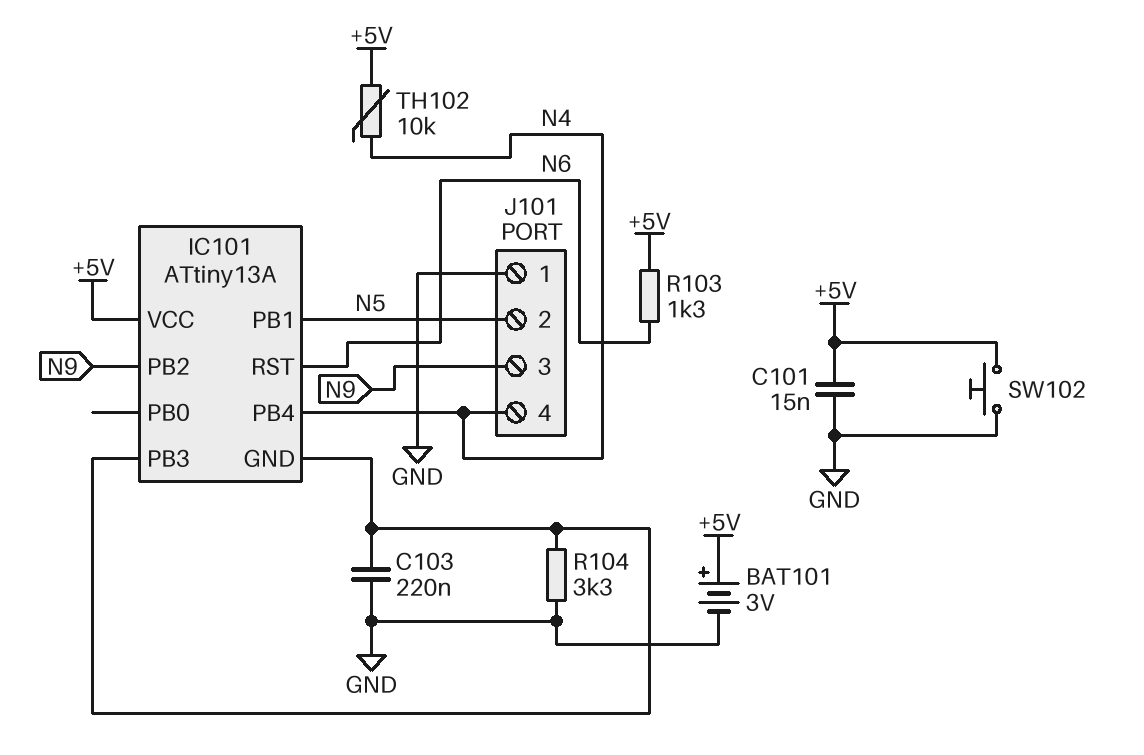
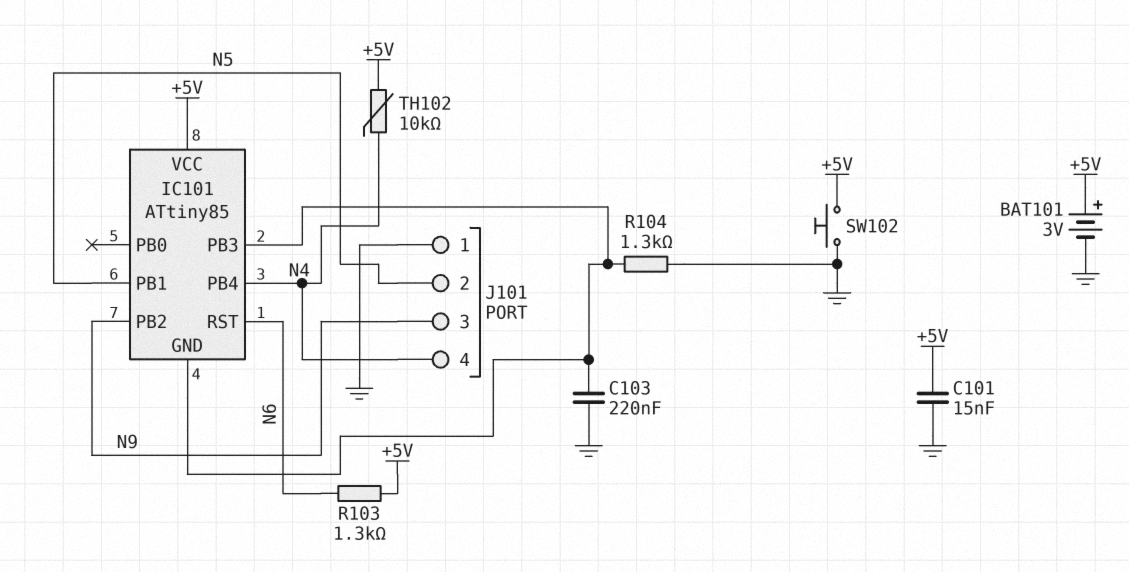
IC101: ATtiny13A -> ATtiny85
R104: 3.3k (GND, IC101/GND) -> 1.3k (GND, IC101/GND)

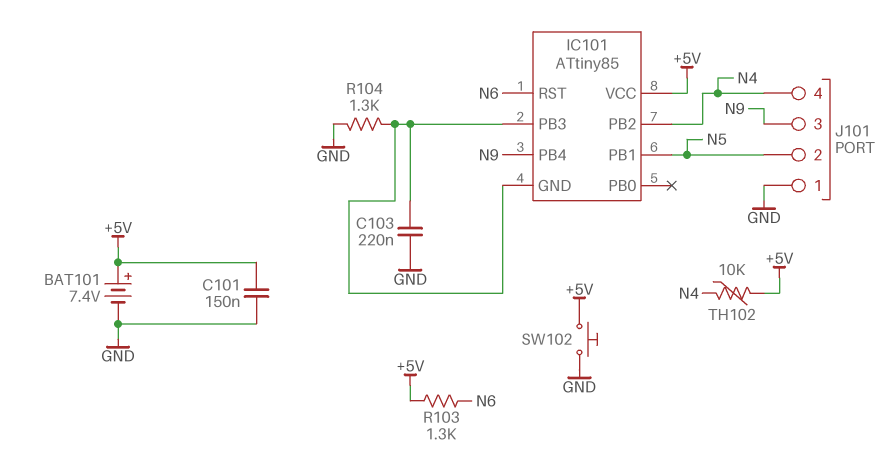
BAT101: 3V (plus +5V, minus GND) -> 7.4V (plus +5V, minus GND)
C101: 15nF (+5V, GND) -> 150nF (+5V, GND)
IC101 pin PB2: N9 -> N4
IC101 pin PB4: N4 -> N9

